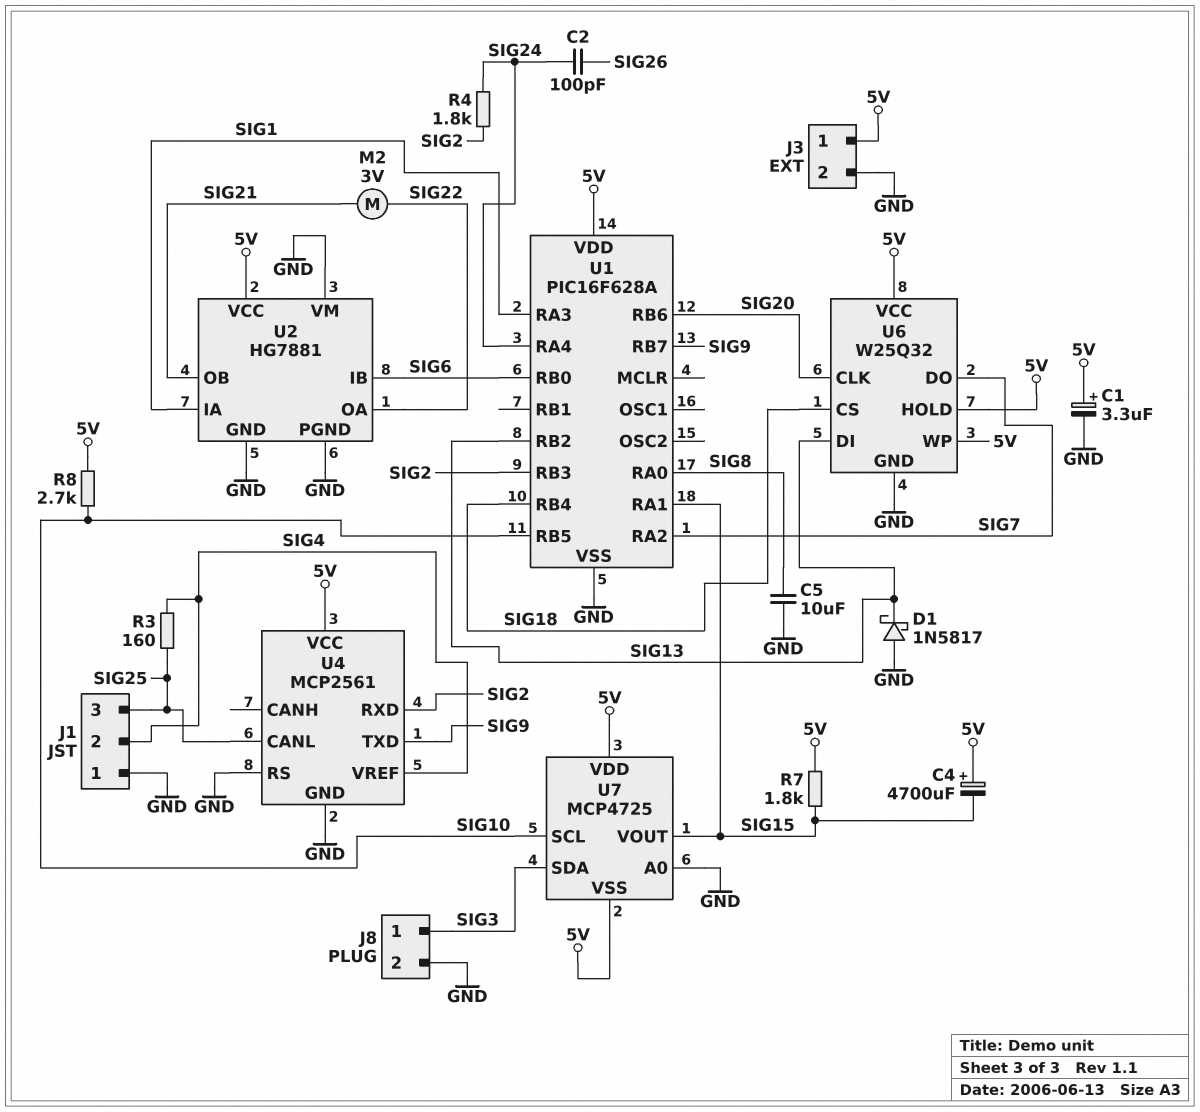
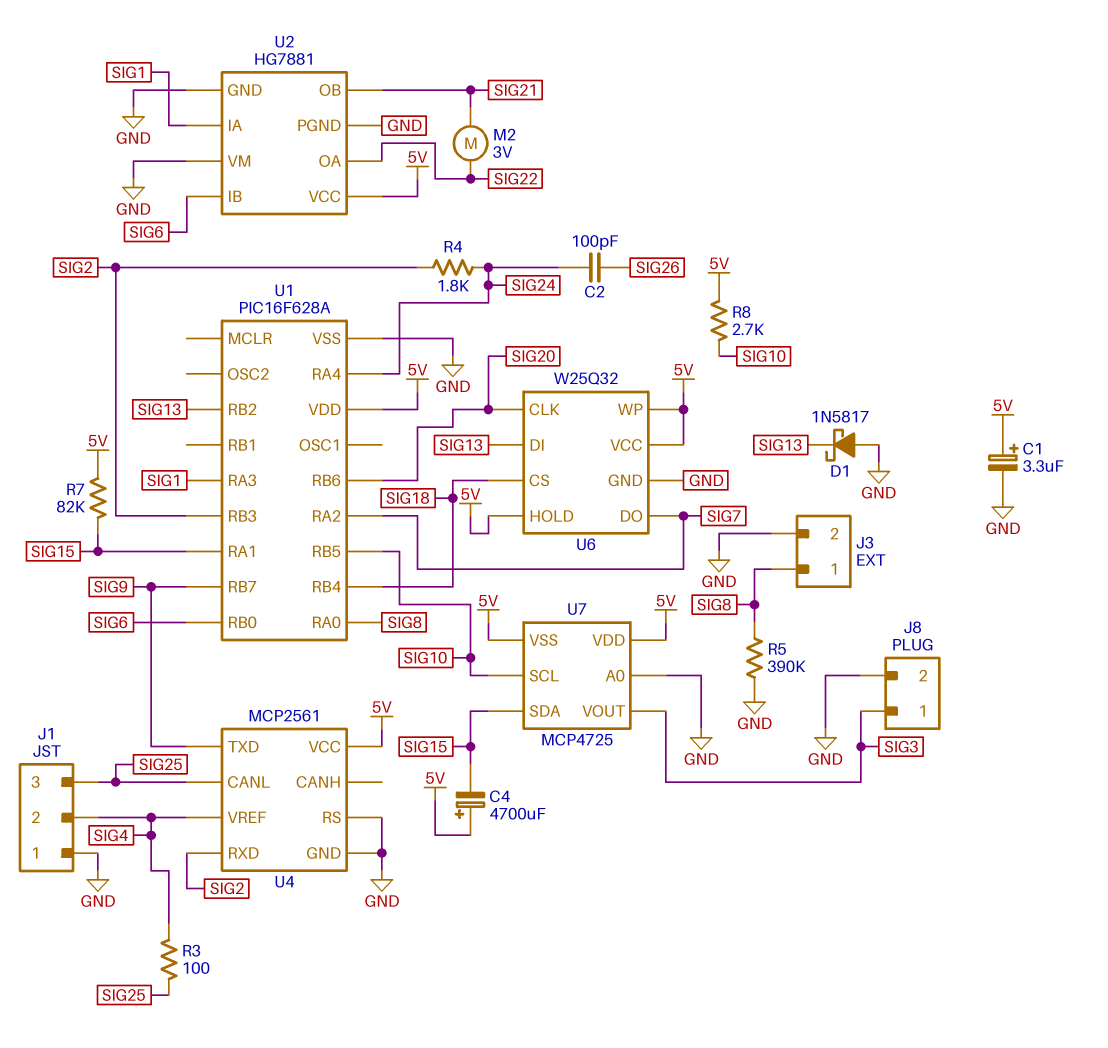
C5: 10uF (GND, SIG8) -> none
J3 pin 1: 5V -> SIG8
R3: 160 (SIG4, SIG25) -> 100 (SIG4, SIG25)
R5: none -> 390k (GND, SIG8)
R7: 1.8k (5V, SIG15) -> 82k (5V, SIG15)
U7 pin SDA: SIG3 -> SIG15
U7 pin VOUT: SIG15 -> SIG3

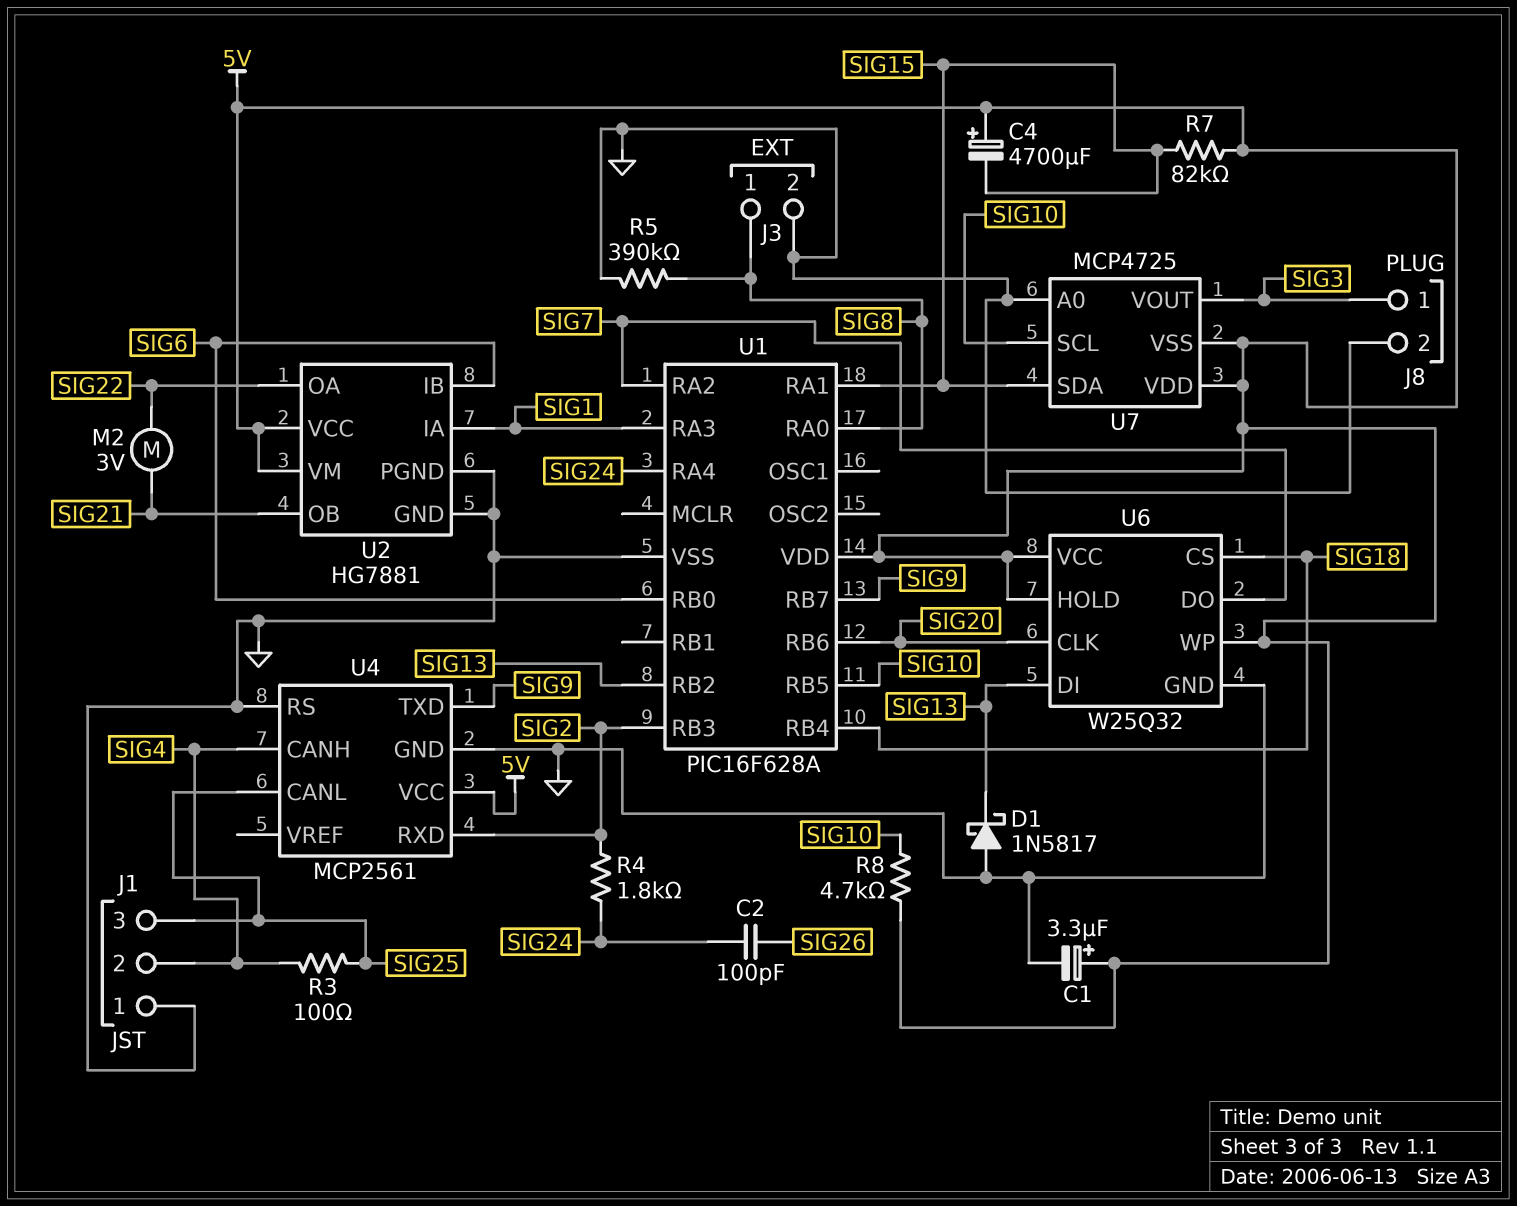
R8: 2.7k (5V, SIG10) -> 4.7k (5V, SIG10)
U2 pin VM: GND -> 5V
U4 pin CANH: none -> SIG4
U4 pin VREF: SIG4 -> none

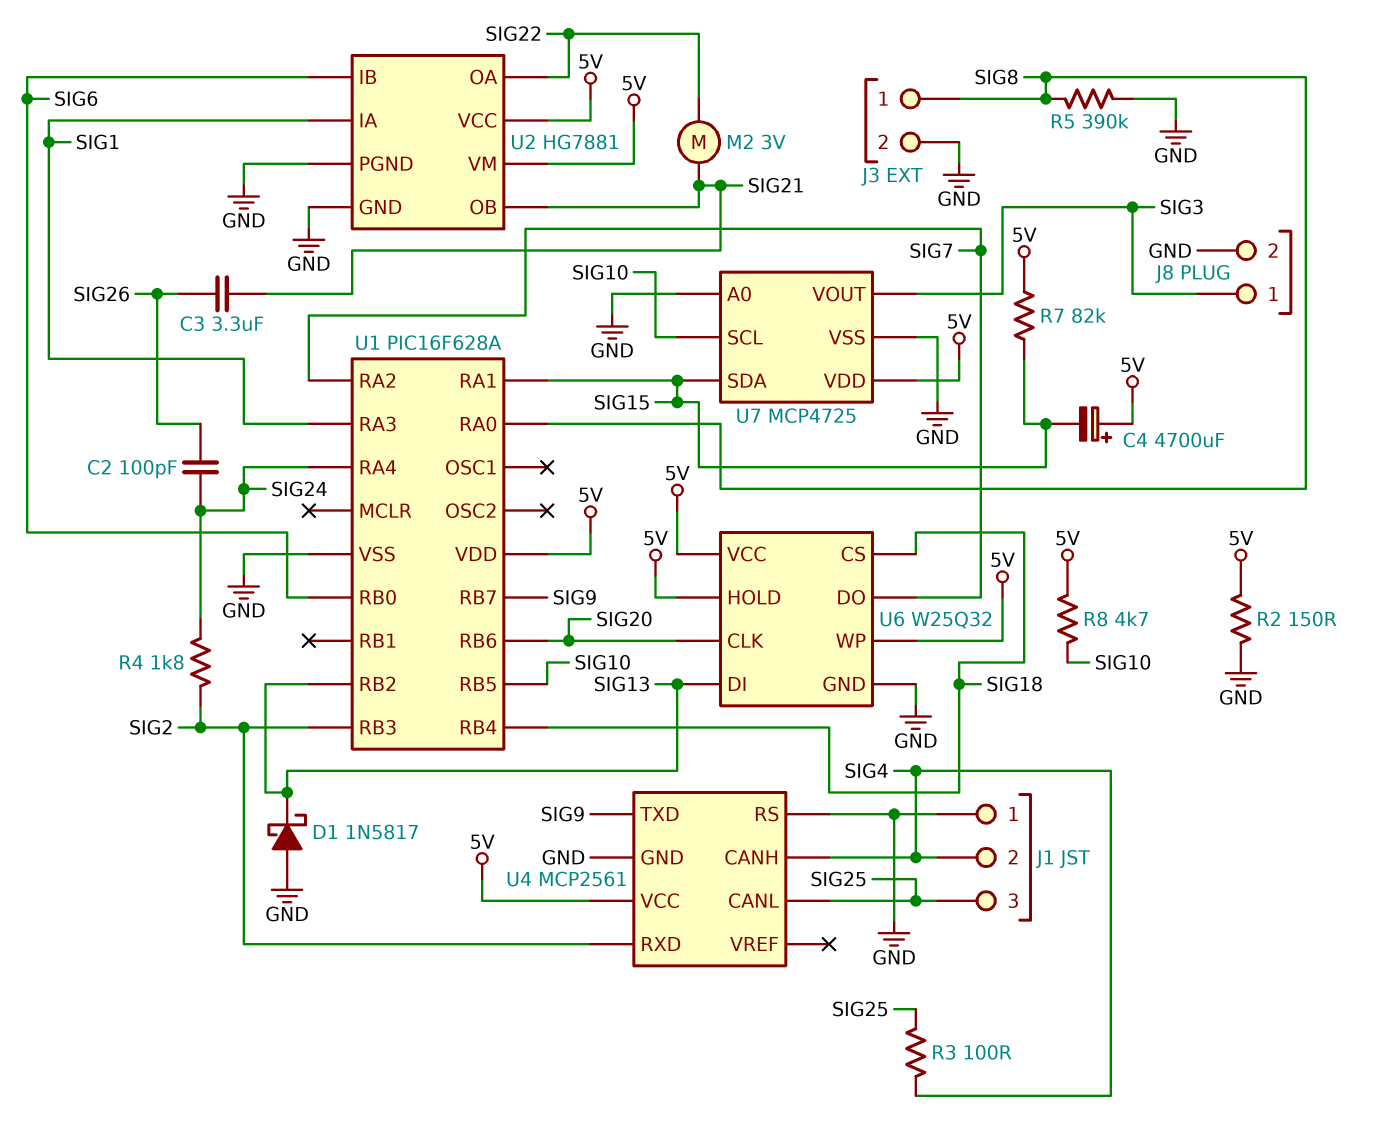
C1: 3.3uF (plus 5V, minus GND) -> none
C3: none -> 3.3uF (SIG21, SIG26)
R2: none -> 150 (5V, GND)
U7 pin VSS: 5V -> GND

